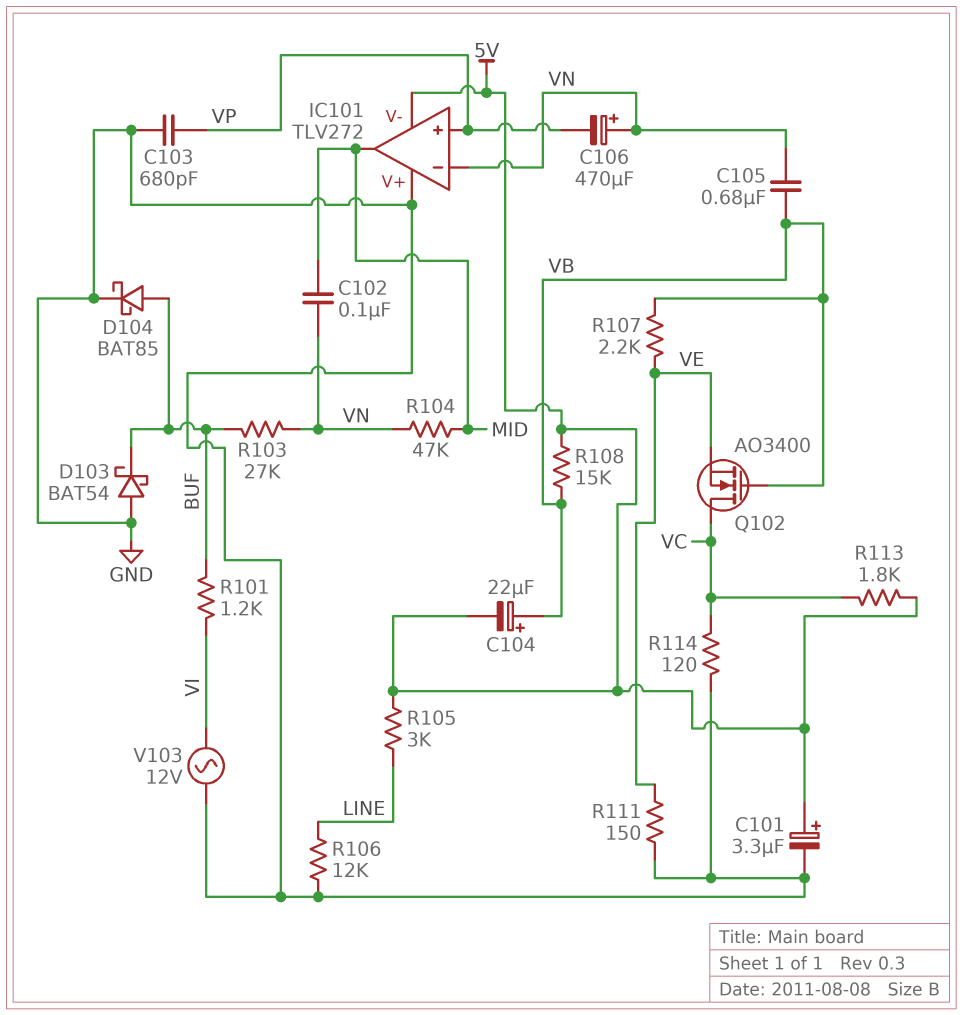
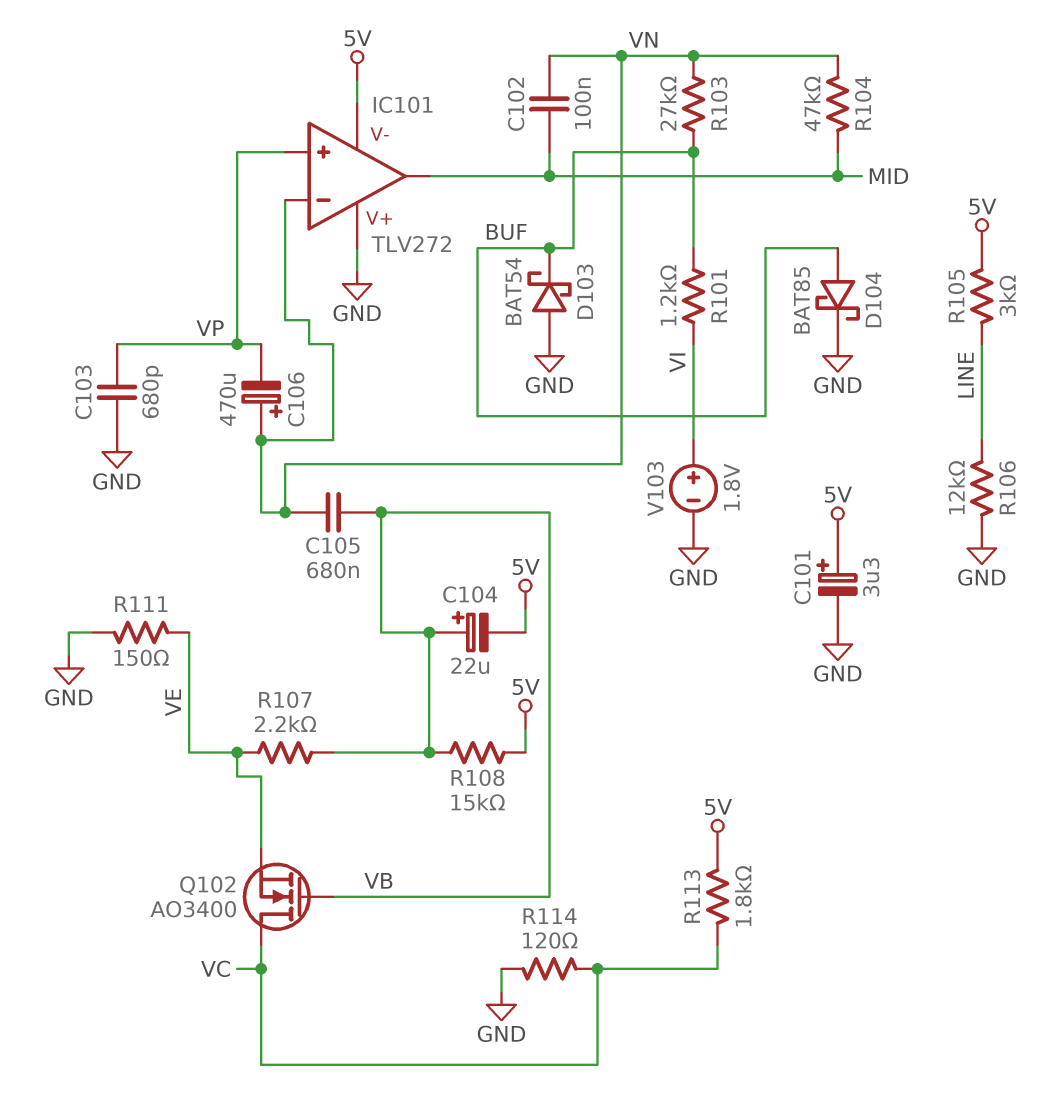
V103: AC 12V (GND, VI) -> 1.8V (plus VI, minus GND)

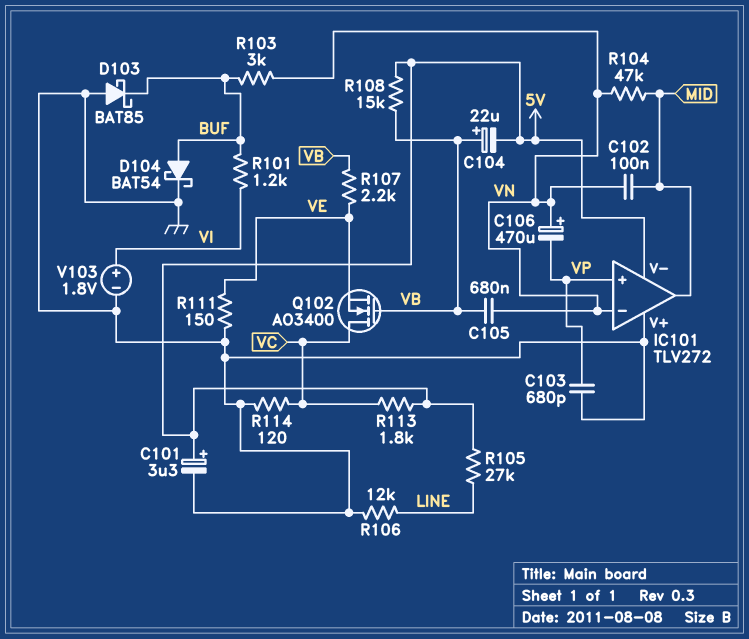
D103: schottky BAT54 (A GND, K BUF) -> schottky BAT85 (A GND, K BUF)
D104: schottky BAT85 (A BUF, K GND) -> schottky BAT54 (A BUF, K GND)
R103: 27k (BUF, VN) -> 3k (BUF, VN)
R105: 3k (5V, LINE) -> 27k (5V, LINE)

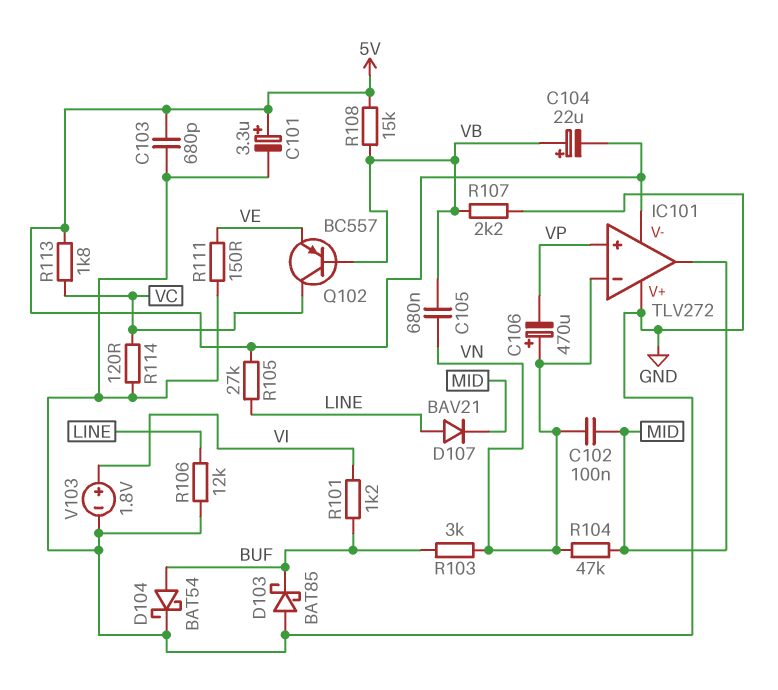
C103: 680pF (GND, VP) -> 680pF (5V, GND)
D107: none -> diode BAV21 (A LINE, K MID)
Q102: NMOS AO3400 (G VB, D VC, S VE) -> PNP BC557 (B VB, C VC, E VE)
R107: 2.2k (VB, VE) -> 2.2k (GND, VB)

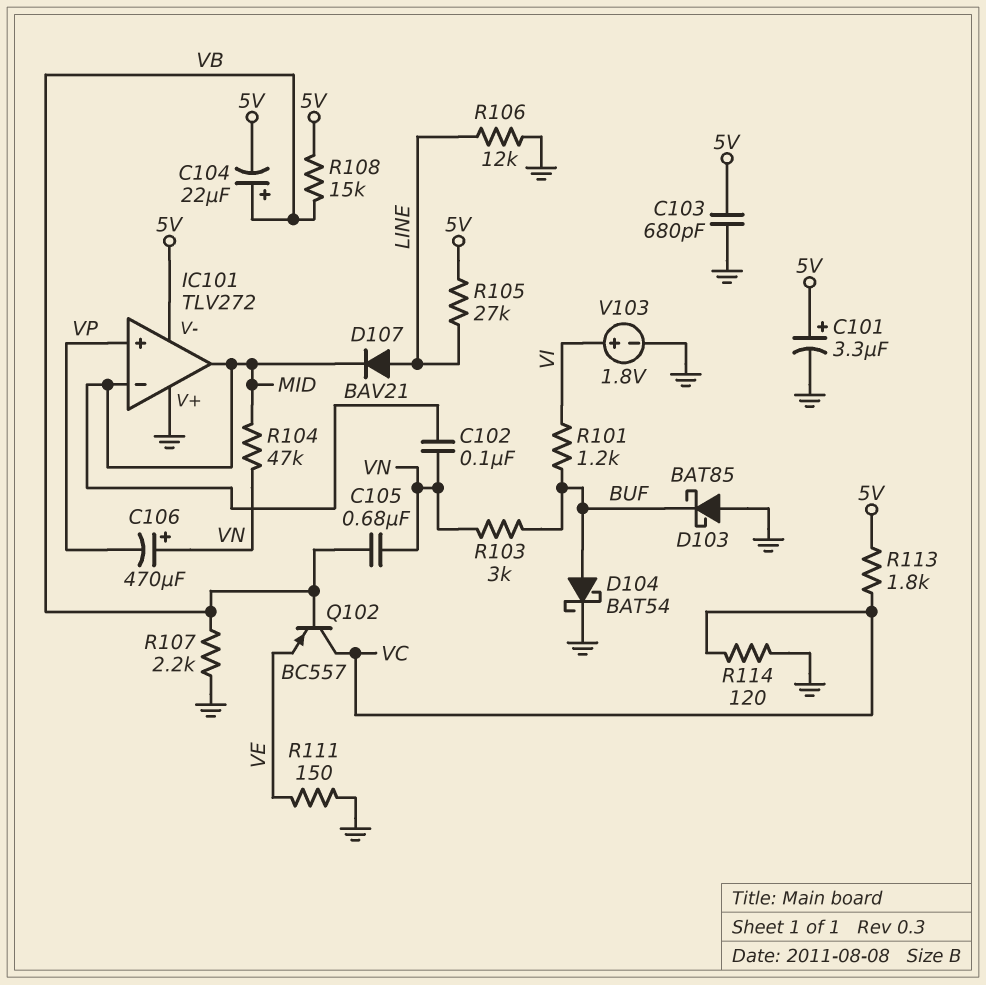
IC101 pin in-: VN -> MID

